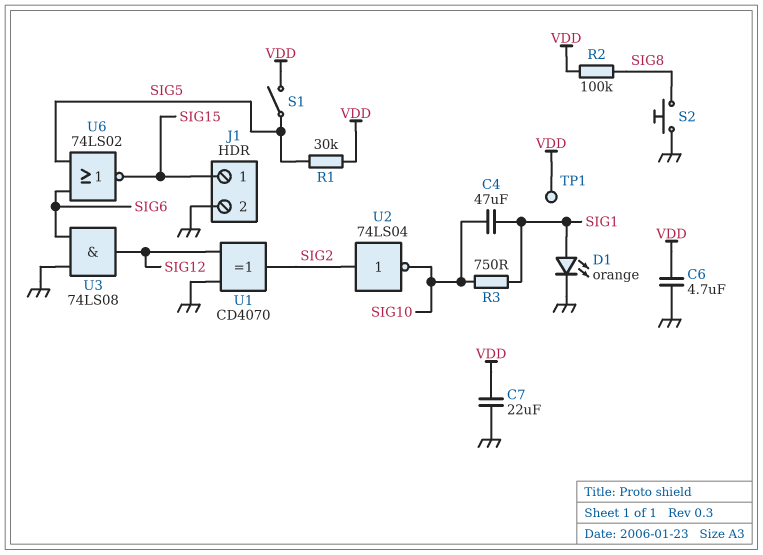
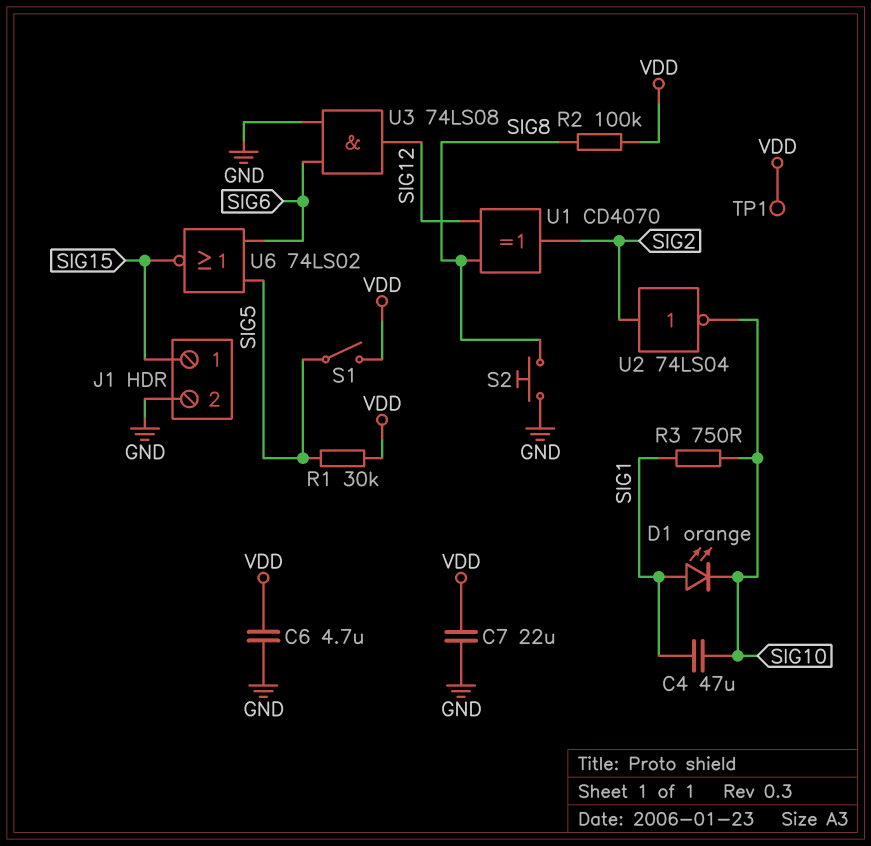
D1: LED orange (A SIG1, K GND) -> LED orange (A SIG1, K SIG10)
U1: XOR CD4070 (in GND, in SIG12, out SIG2) -> XOR CD4070 (in SIG8, in SIG12, out SIG2)

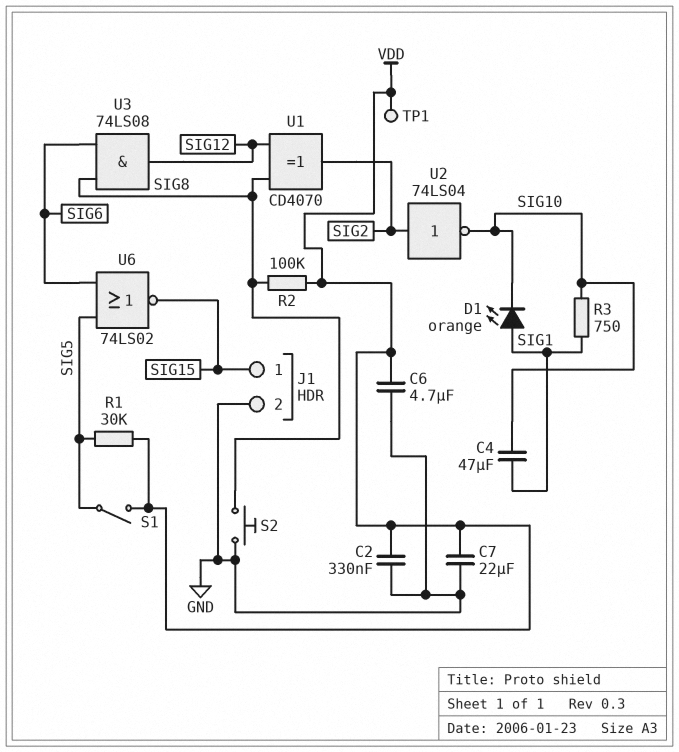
C2: none -> 330nF (GND, VDD)
U3: AND 74LS08 (in GND, in SIG6, out SIG12) -> AND 74LS08 (in SIG6, in SIG8, out SIG12)

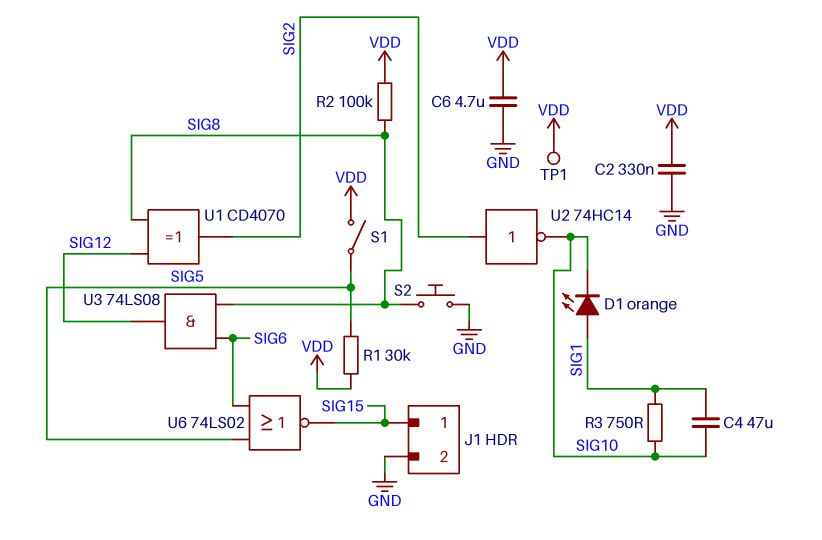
C7: 22uF (GND, VDD) -> none
U2: NOT 74LS04 (in SIG2, out SIG10) -> NOT 74HC14 (in SIG2, out SIG10)

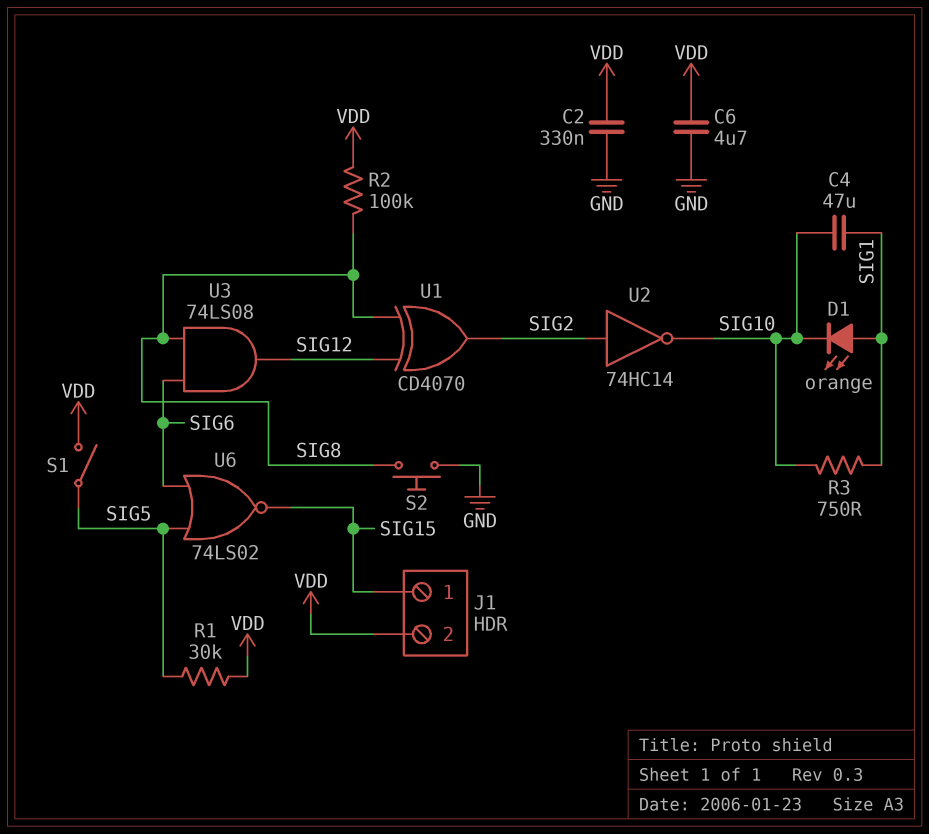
J1 pin 2: GND -> VDD
TP1: test point (VDD) -> none

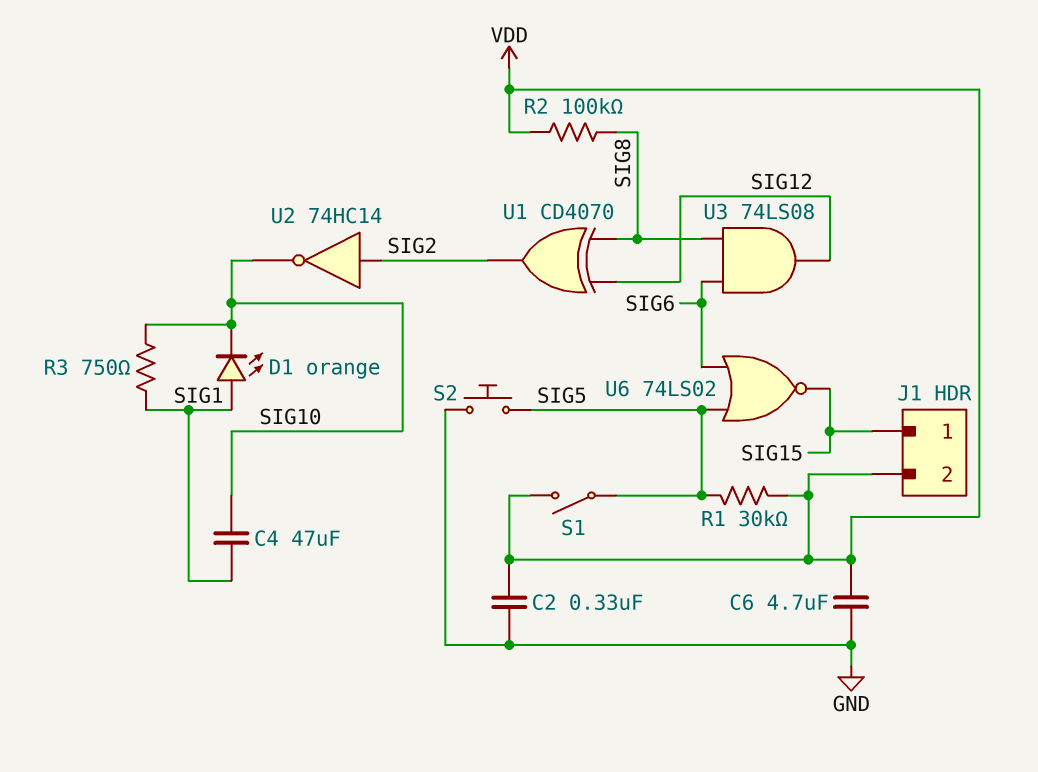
S2: button (GND, SIG8) -> button (GND, SIG5)

